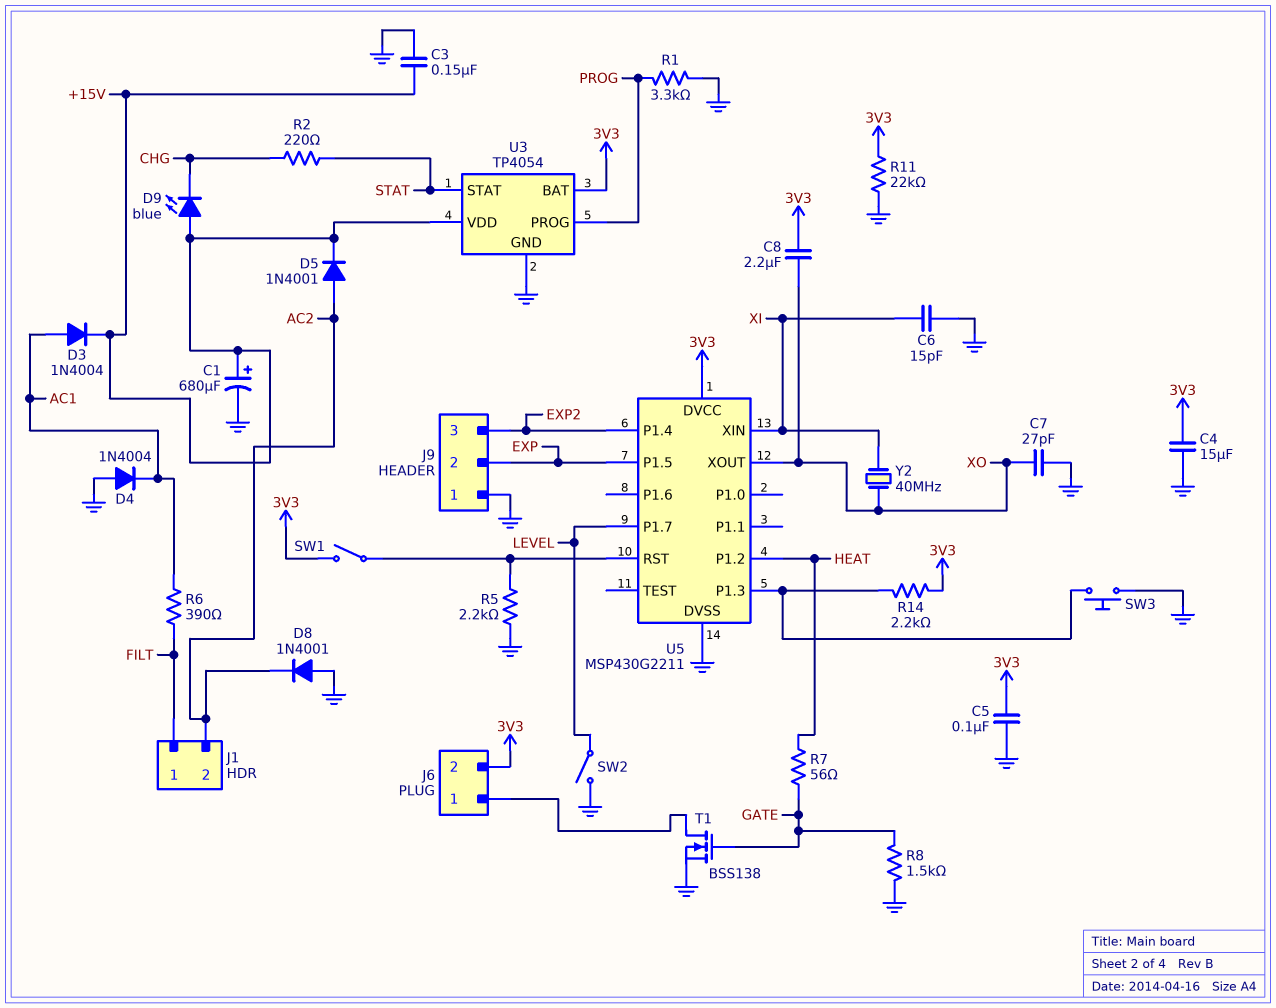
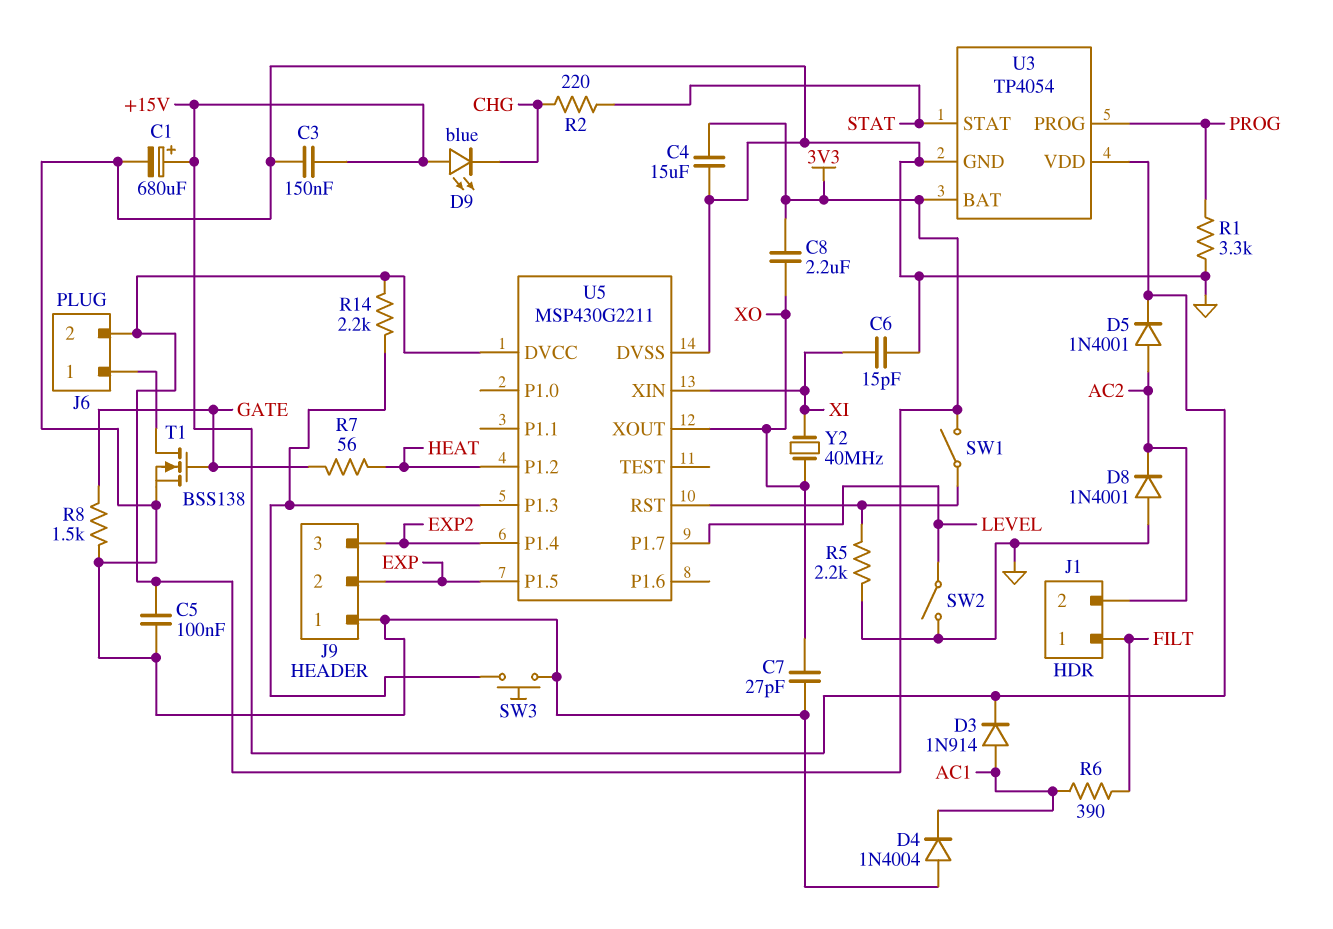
D3: diode 1N4004 (A AC1, K +15V) -> diode 1N914 (A AC1, K +15V)
R11: 22k (3V3, GND) -> none

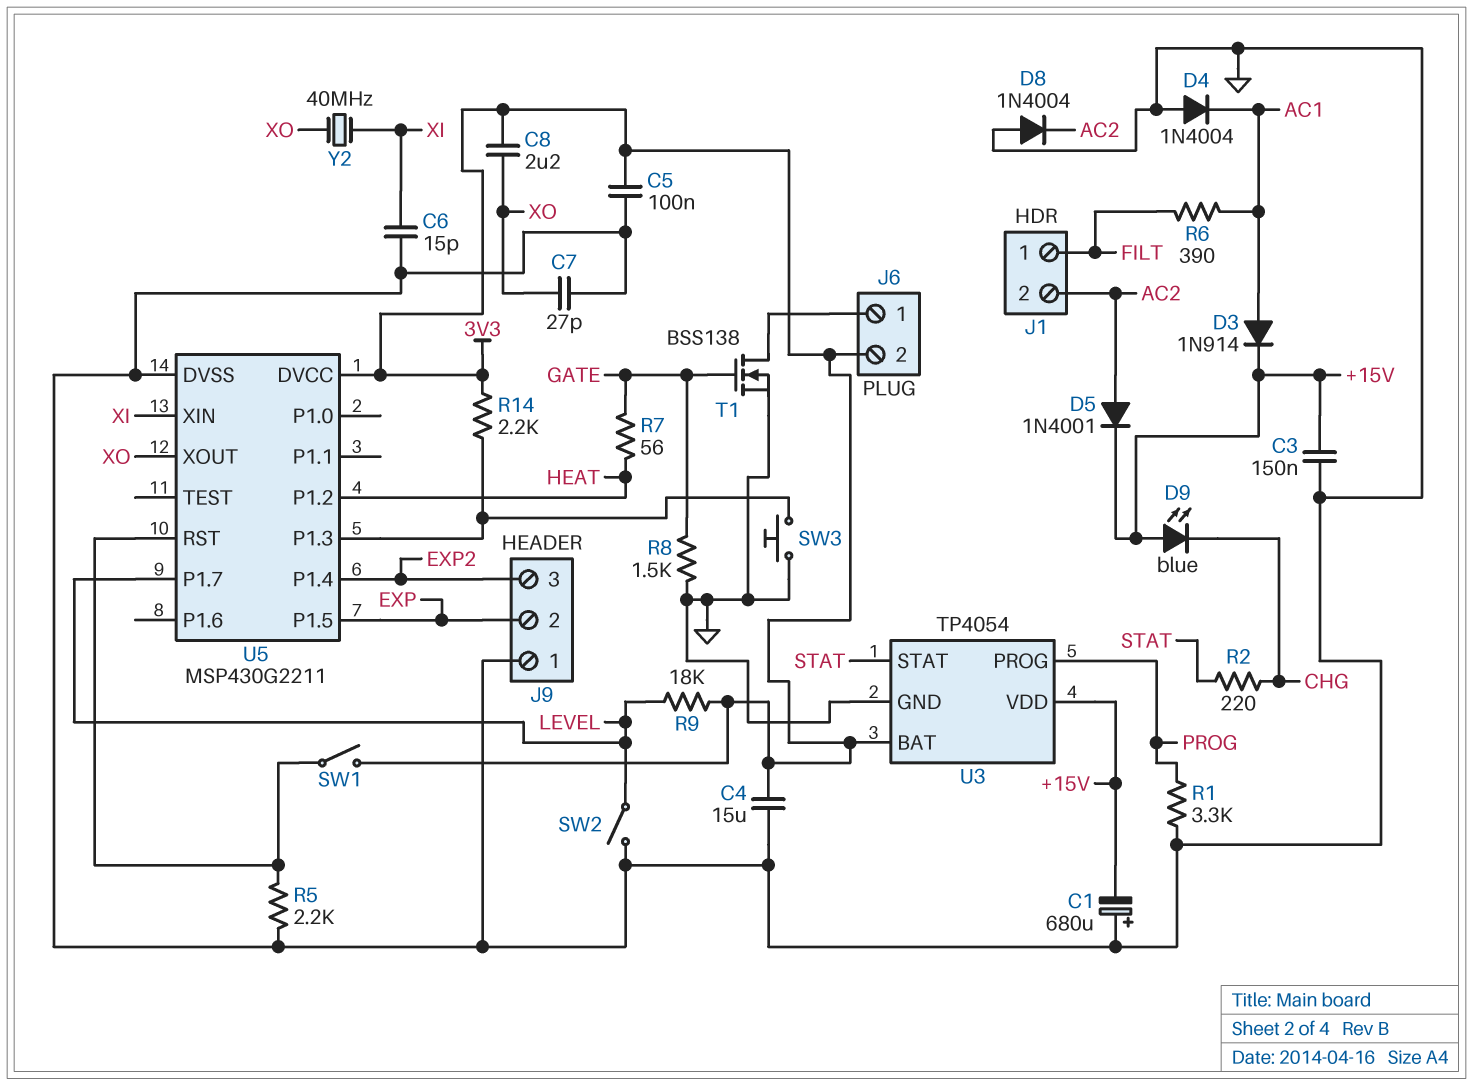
C1: 680uF (plus +15V, minus GND) -> 680uF (plus GND, minus +15V)
D8: diode 1N4001 (A GND, K AC2) -> diode 1N4004 (A GND, K AC2)
R9: none -> 18k (3V3, LEVEL)

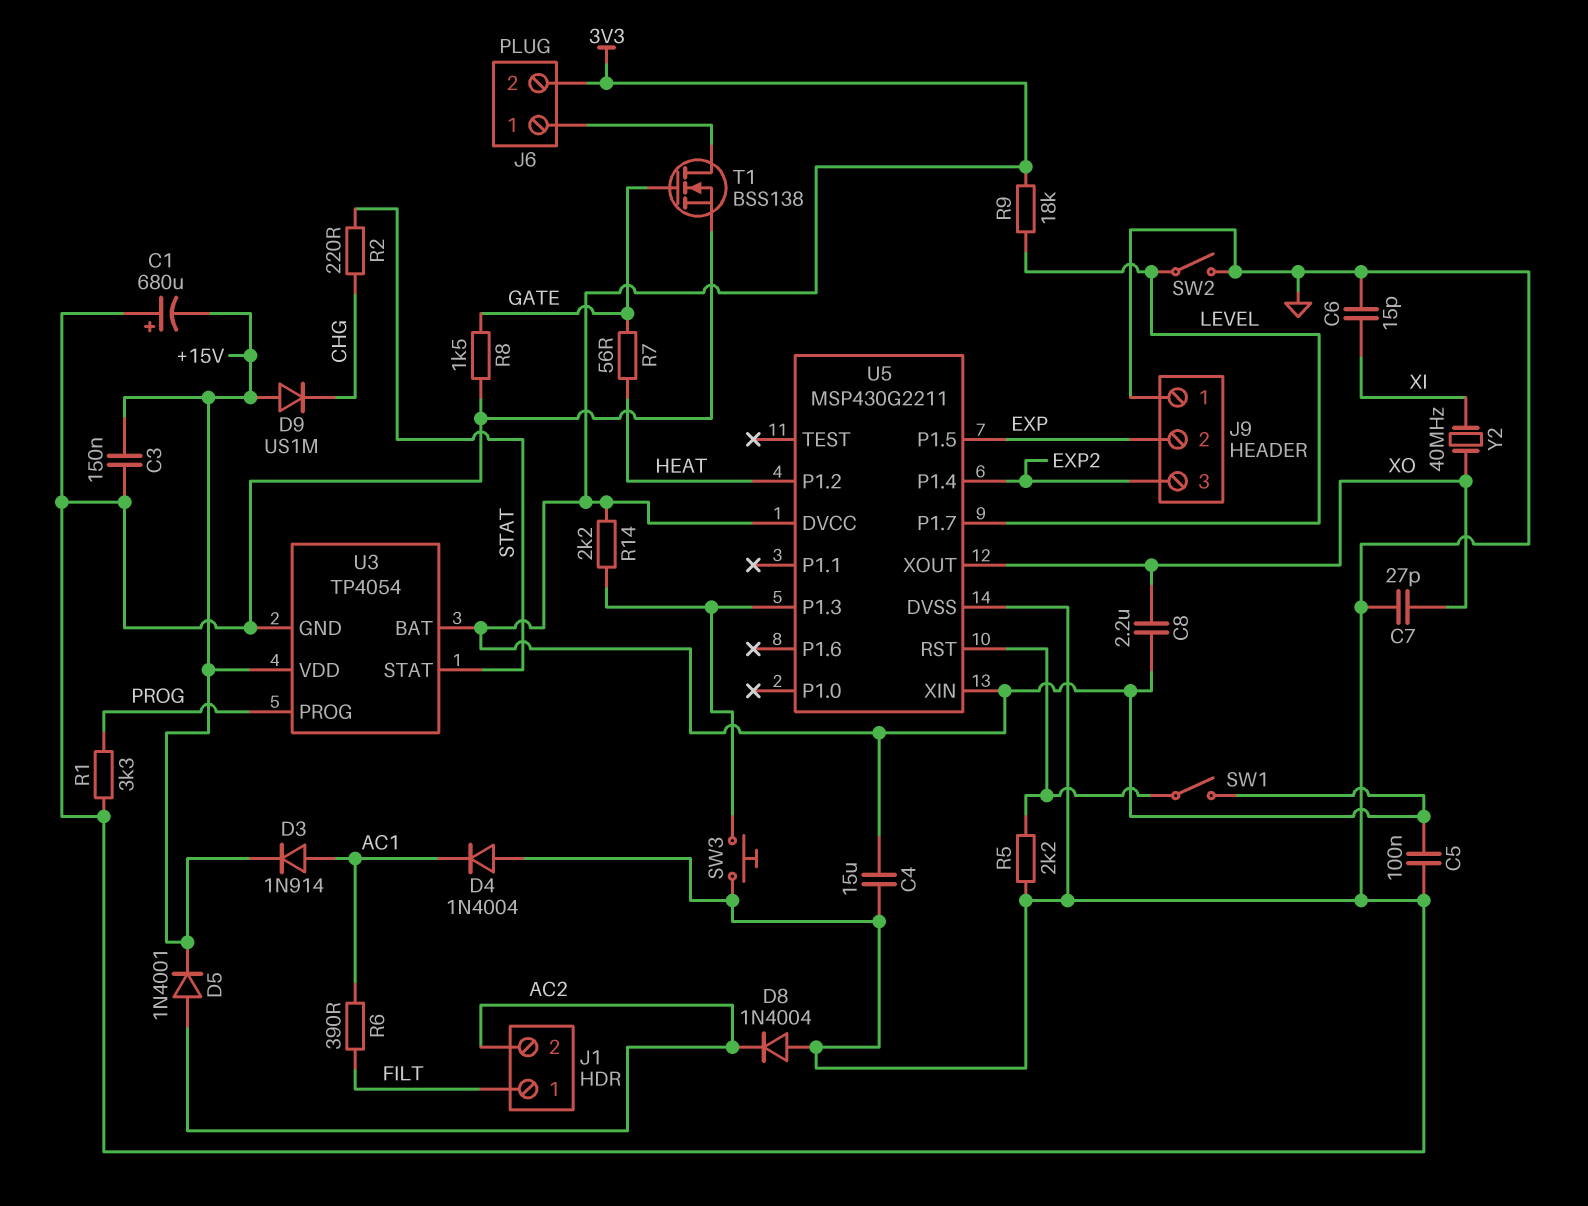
D9: LED blue (A +15V, K CHG) -> diode US1M (A +15V, K CHG)
U5 pin XIN: XI -> 3V3

